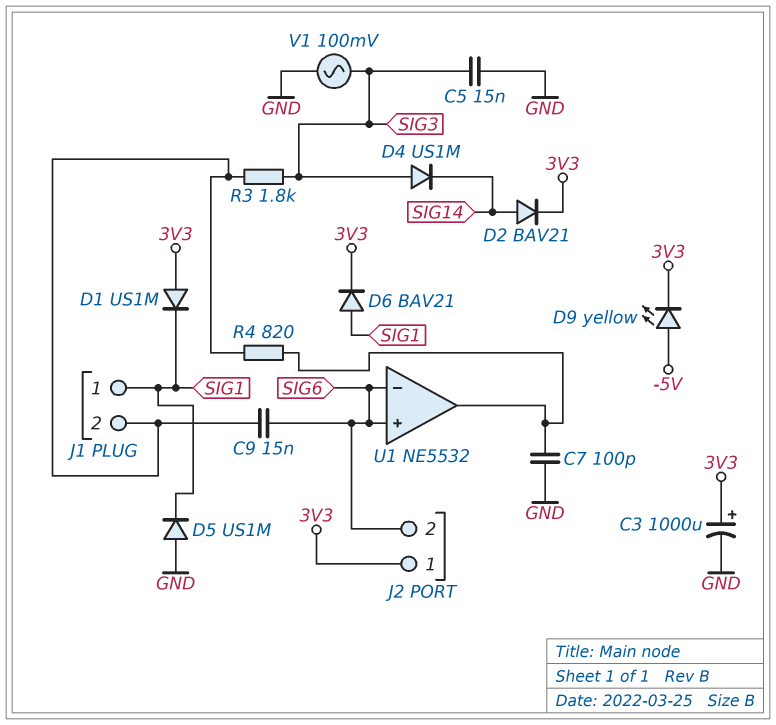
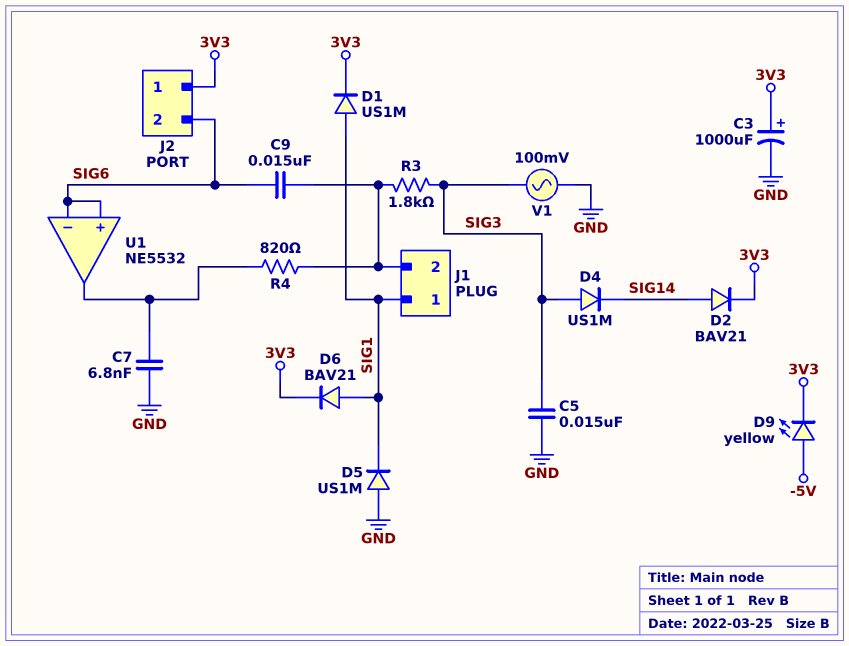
C7: 100pF (GND, U1/out) -> 6.8nF (GND, U1/out)
D1: diode US1M (A 3V3, K SIG1) -> diode US1M (A SIG1, K 3V3)

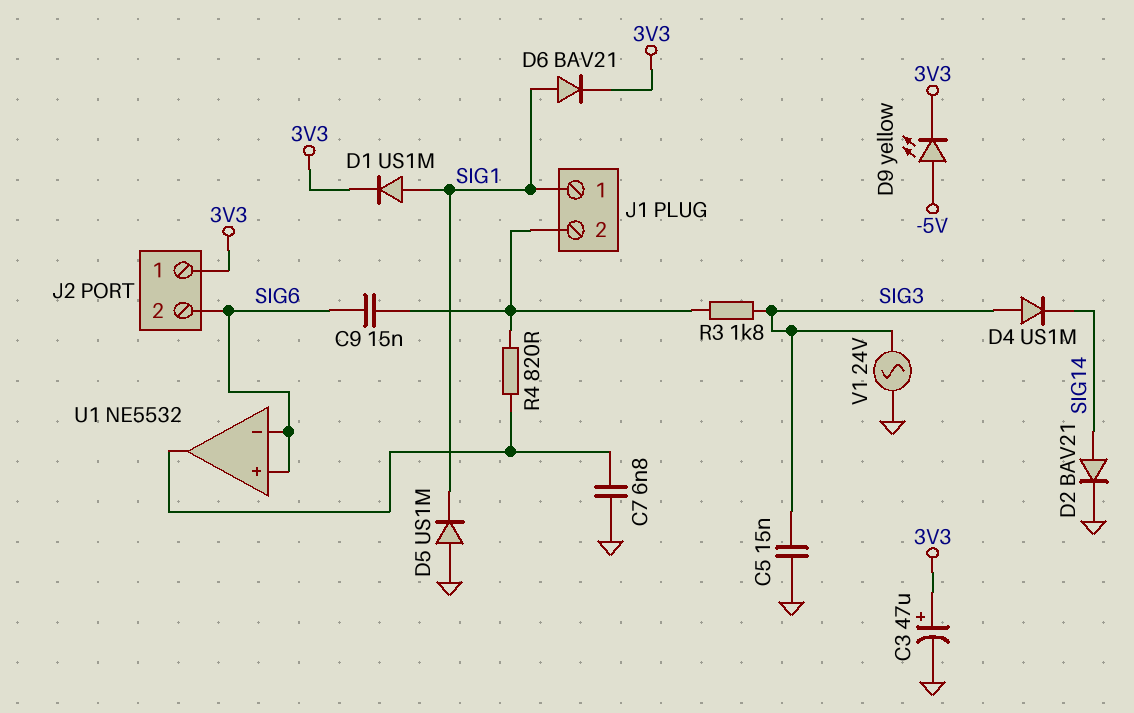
C3: 1000uF (plus 3V3, minus GND) -> 47uF (plus 3V3, minus GND)
D2: diode BAV21 (A SIG14, K 3V3) -> diode BAV21 (A SIG14, K GND)
V1: AC 100mV (GND, SIG3) -> AC 24V (GND, SIG3)

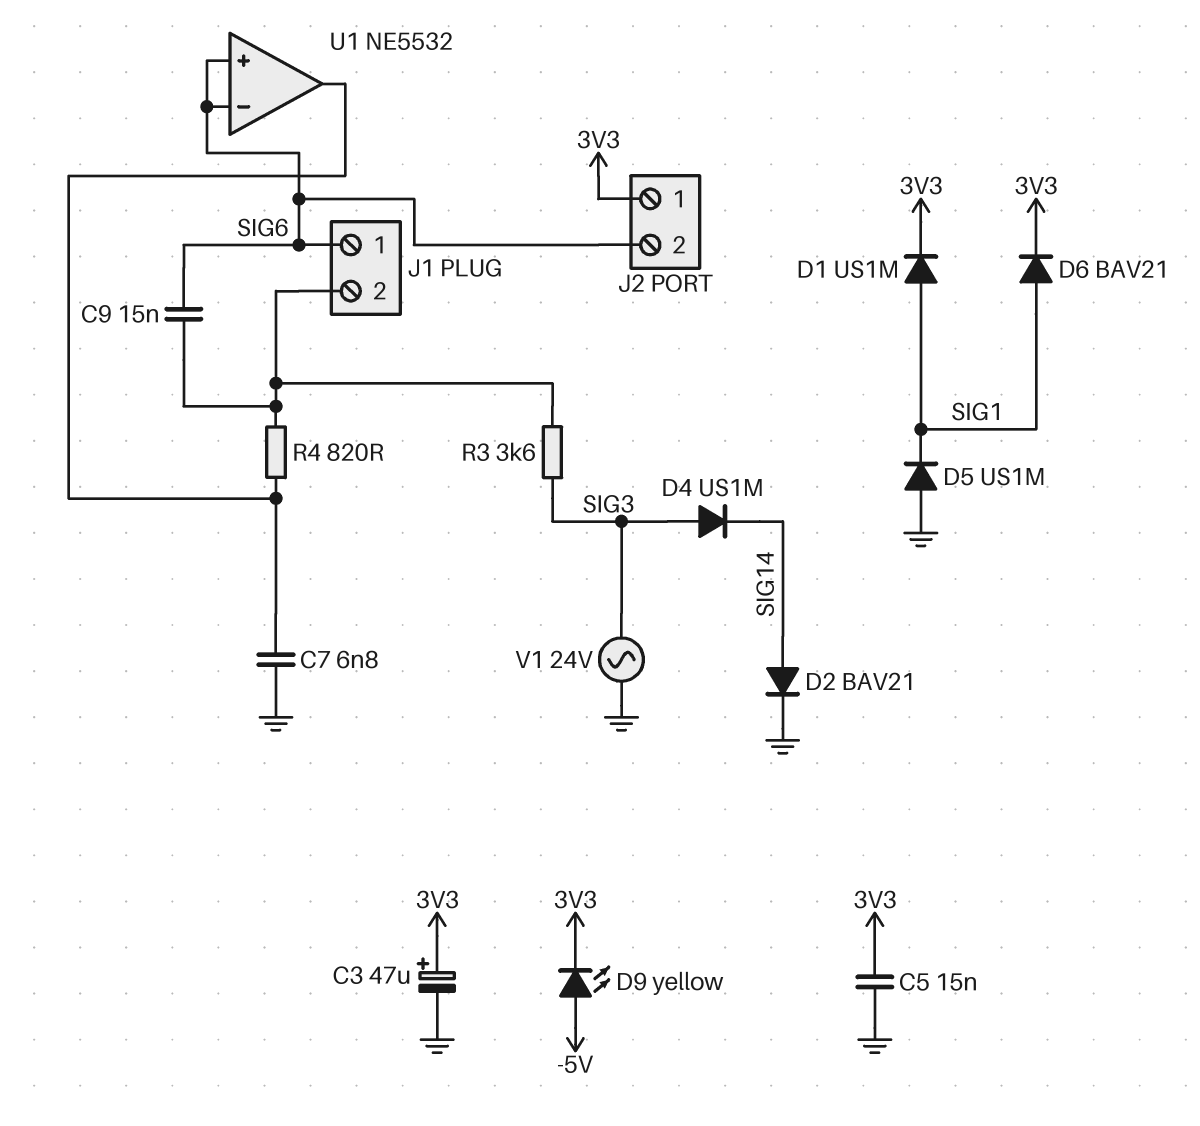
C5: 15nF (GND, SIG3) -> 15nF (3V3, GND)
J1 pin 1: SIG1 -> SIG6
R3: 1.8k (J1/2, SIG3) -> 3.6k (J1/2, SIG3)

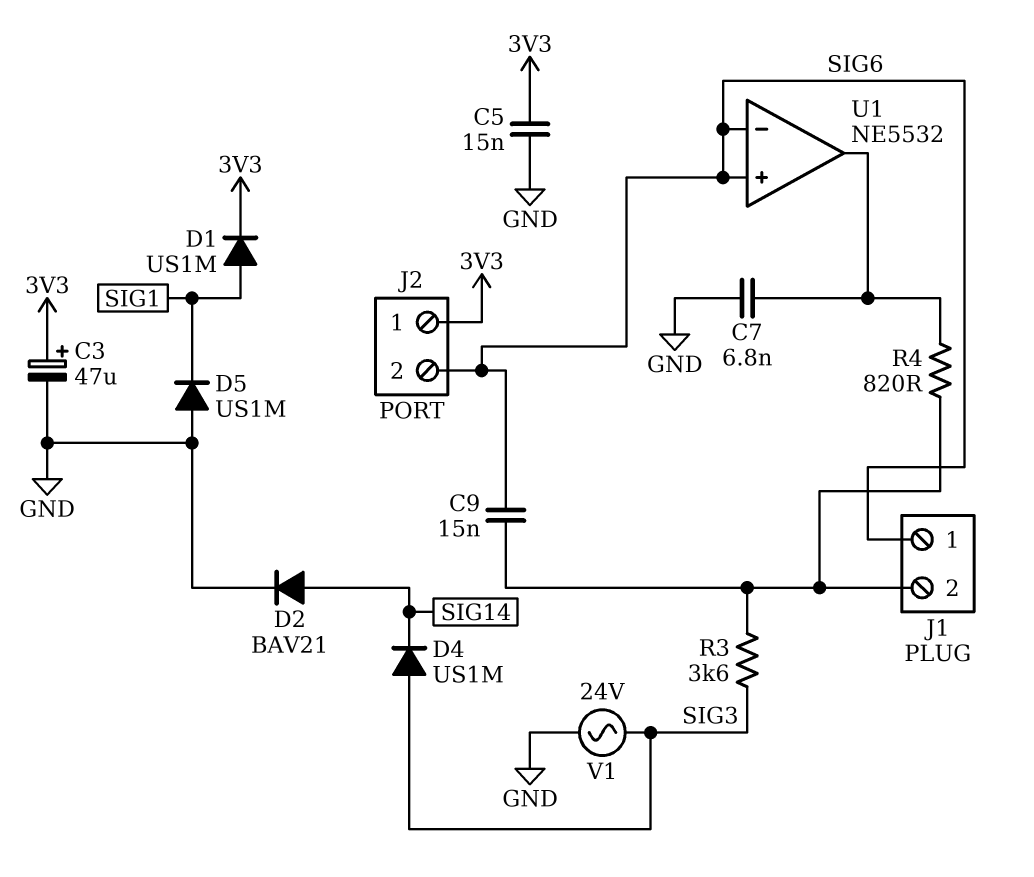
D6: diode BAV21 (A SIG1, K 3V3) -> none
D9: LED yellow (A -5V, K 3V3) -> none

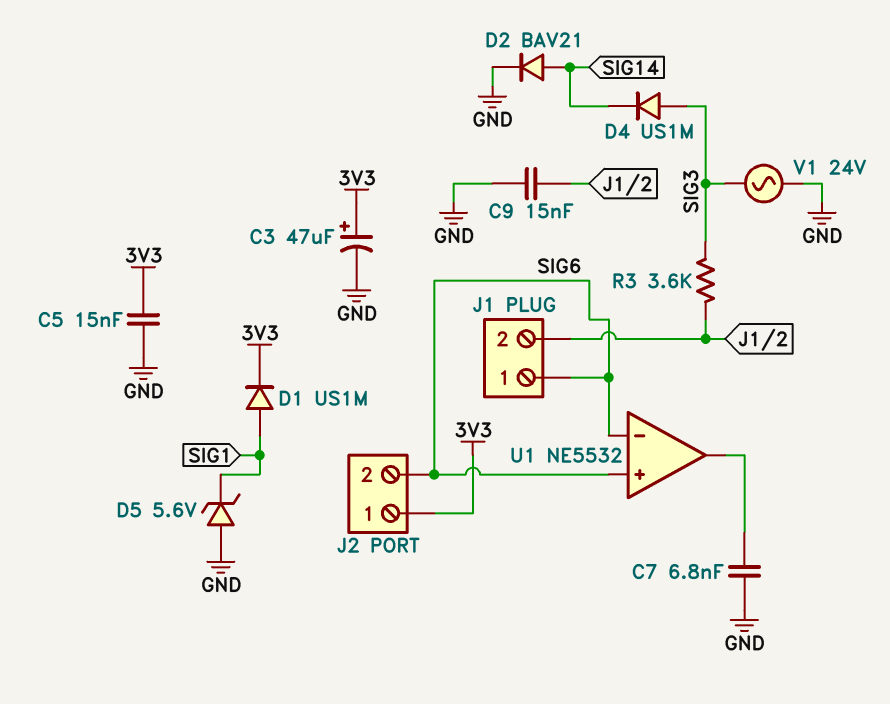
C9: 15nF (J1/2, SIG6) -> 15nF (GND, J1/2)
D5: diode US1M (A GND, K SIG1) -> zener 5.6V (A GND, K SIG1)
R4: 820 (J1/2, U1/out) -> none

